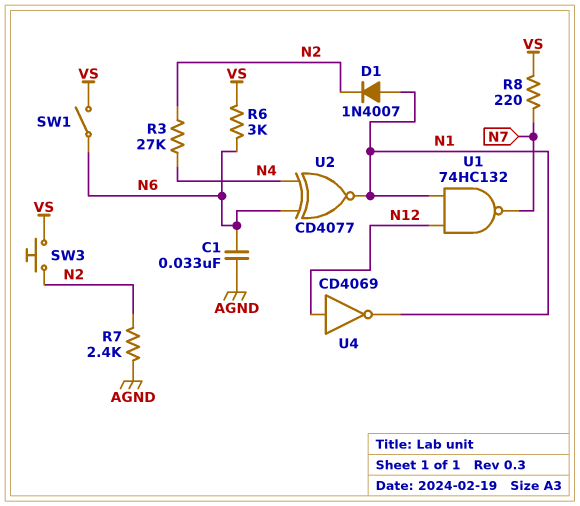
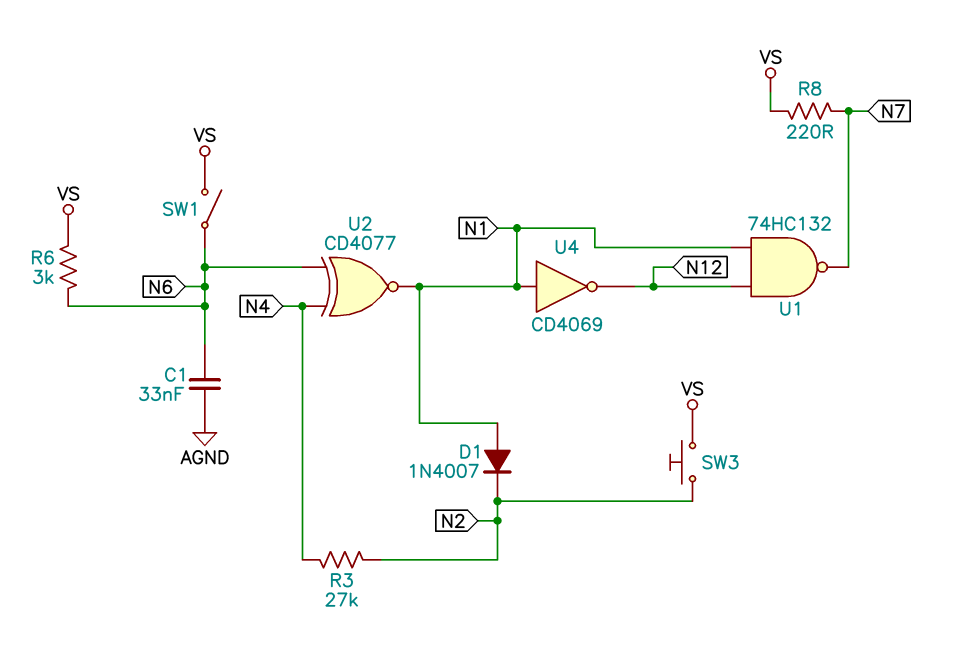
R7: 2.4k (AGND, N2) -> none
U4: NOT CD4069 (in N12, out N1) -> NOT CD4069 (in N1, out N12)

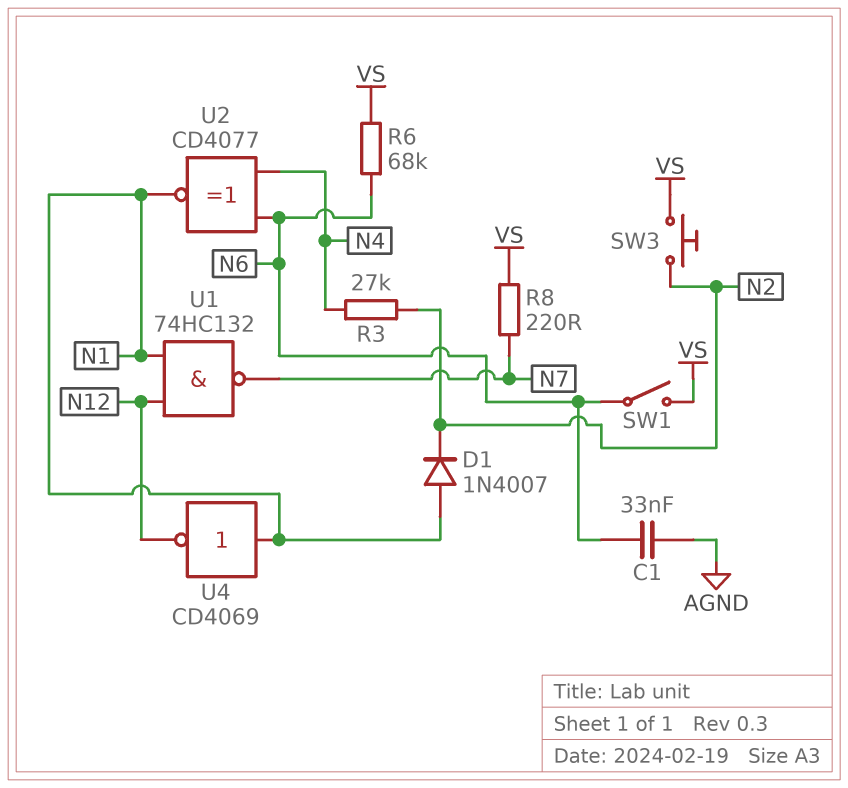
R6: 3k (N6, VS) -> 68k (N6, VS)

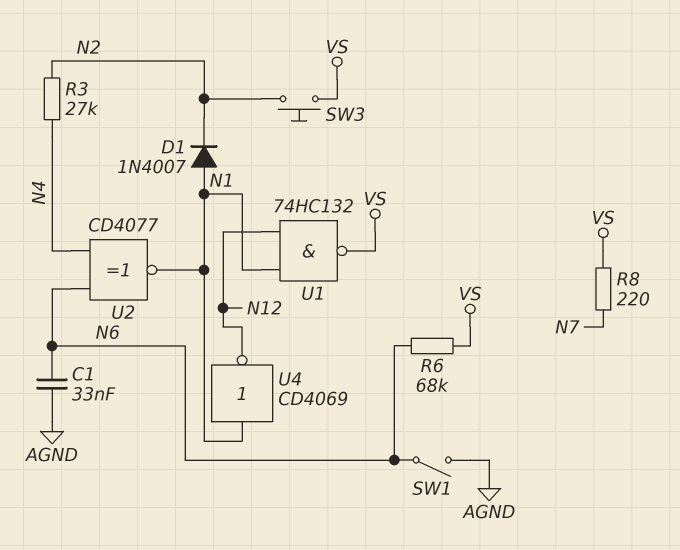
SW1: switch (N6, VS) -> switch (AGND, N6)
U1: NAND 74HC132 (in N1, in N12, out N7) -> NAND 74HC132 (in N1, in N12, out VS)

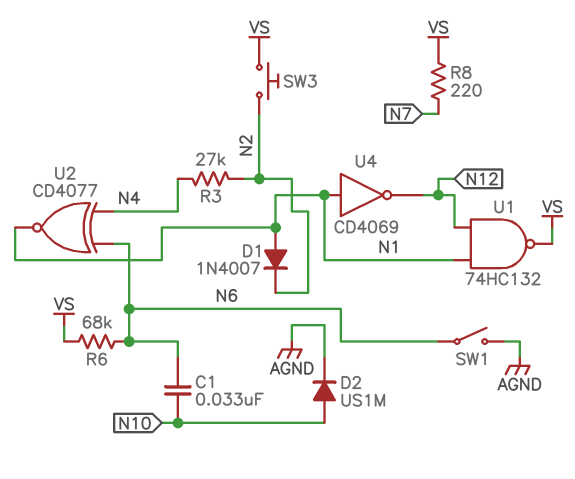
C1: 33nF (AGND, N6) -> 33nF (N6, N10)
D2: none -> diode US1M (A N10, K AGND)

